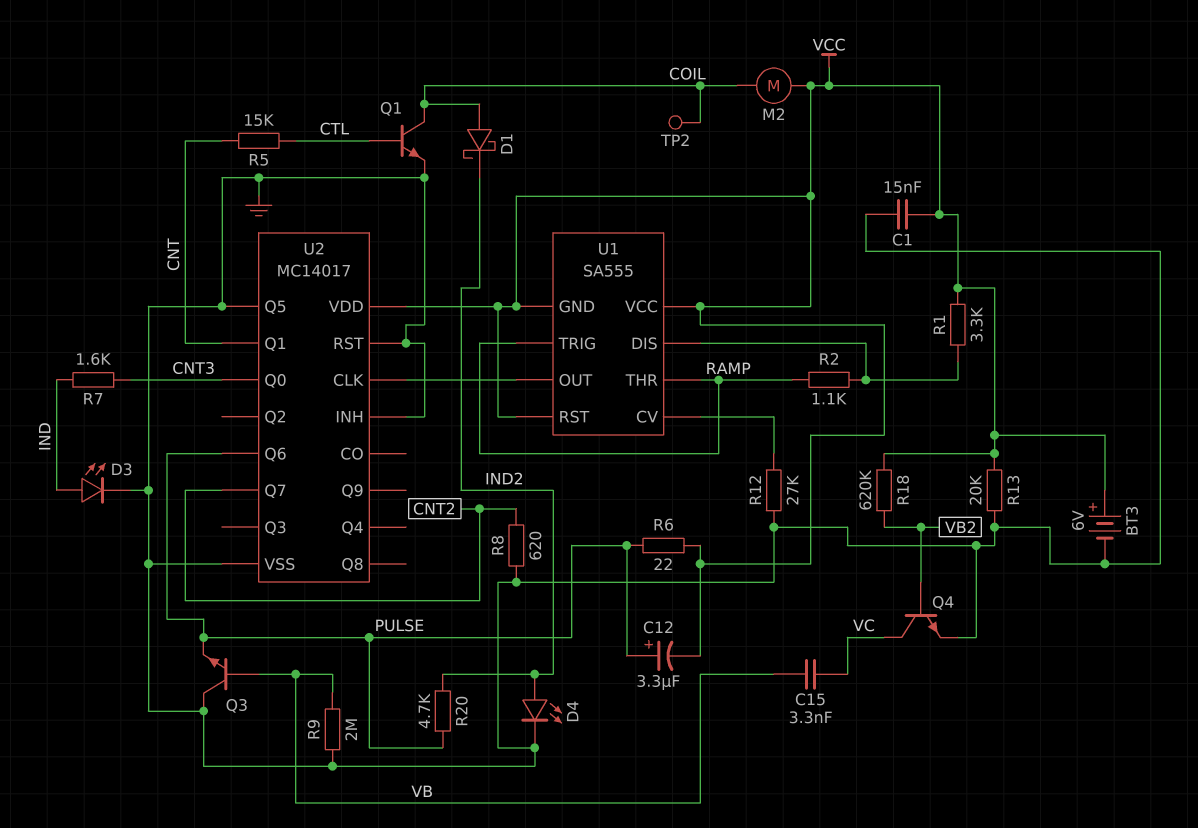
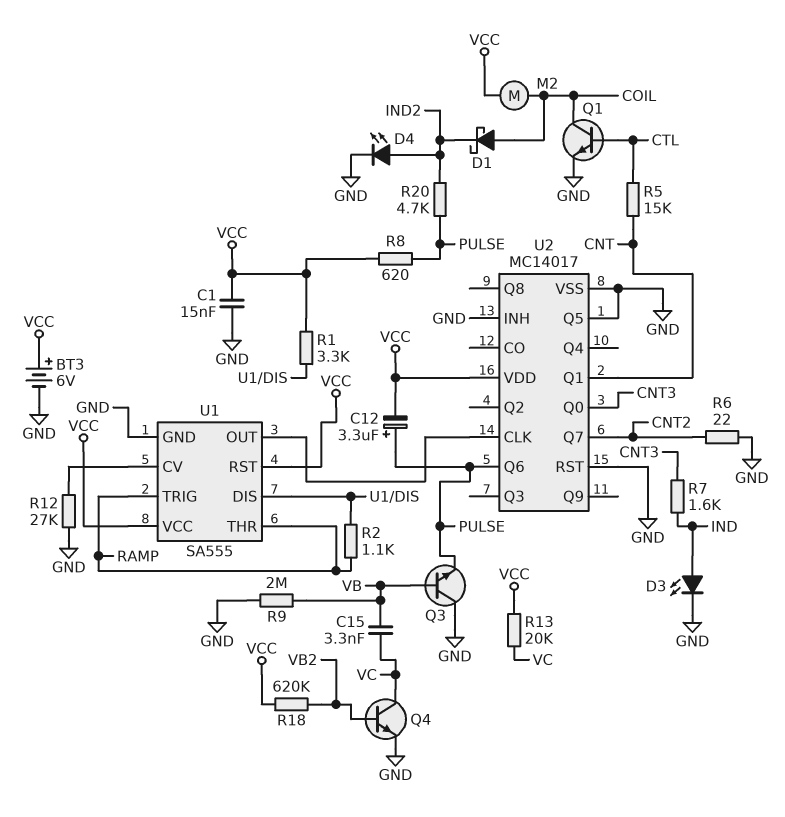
R6: 22 (PULSE, VCC) -> 22 (CNT2, GND)
R8: 620 (CNT2, GND) -> 620 (PULSE, VCC)
R13: 20k (GND, VCC) -> 20k (VC, VCC)
TP2: test point (COIL) -> none
U1 pin GND: VCC -> GND

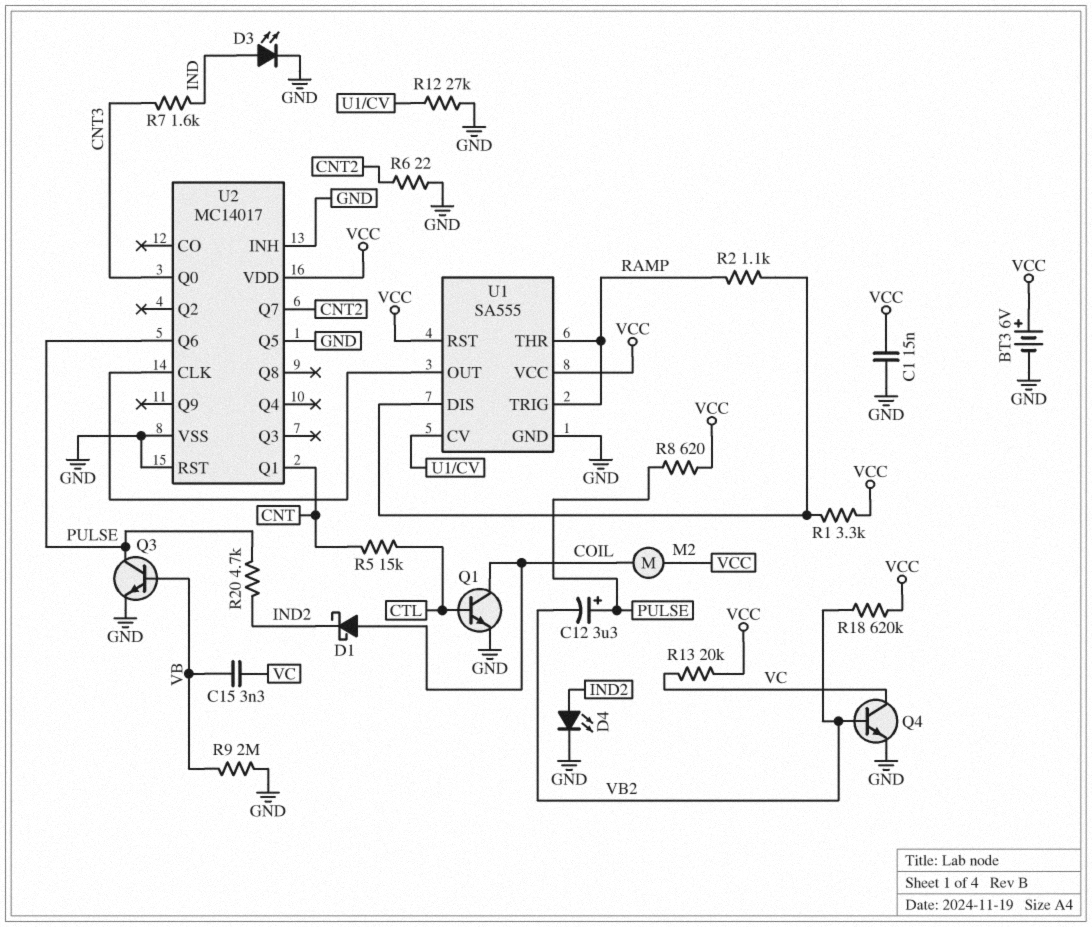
C12: 3.3uF (plus PULSE, minus VCC) -> 3.3uF (plus PULSE, minus VB2)
Q3: NPN (B VB, C GND, E PULSE) -> NPN (B VB, C PULSE, E GND)

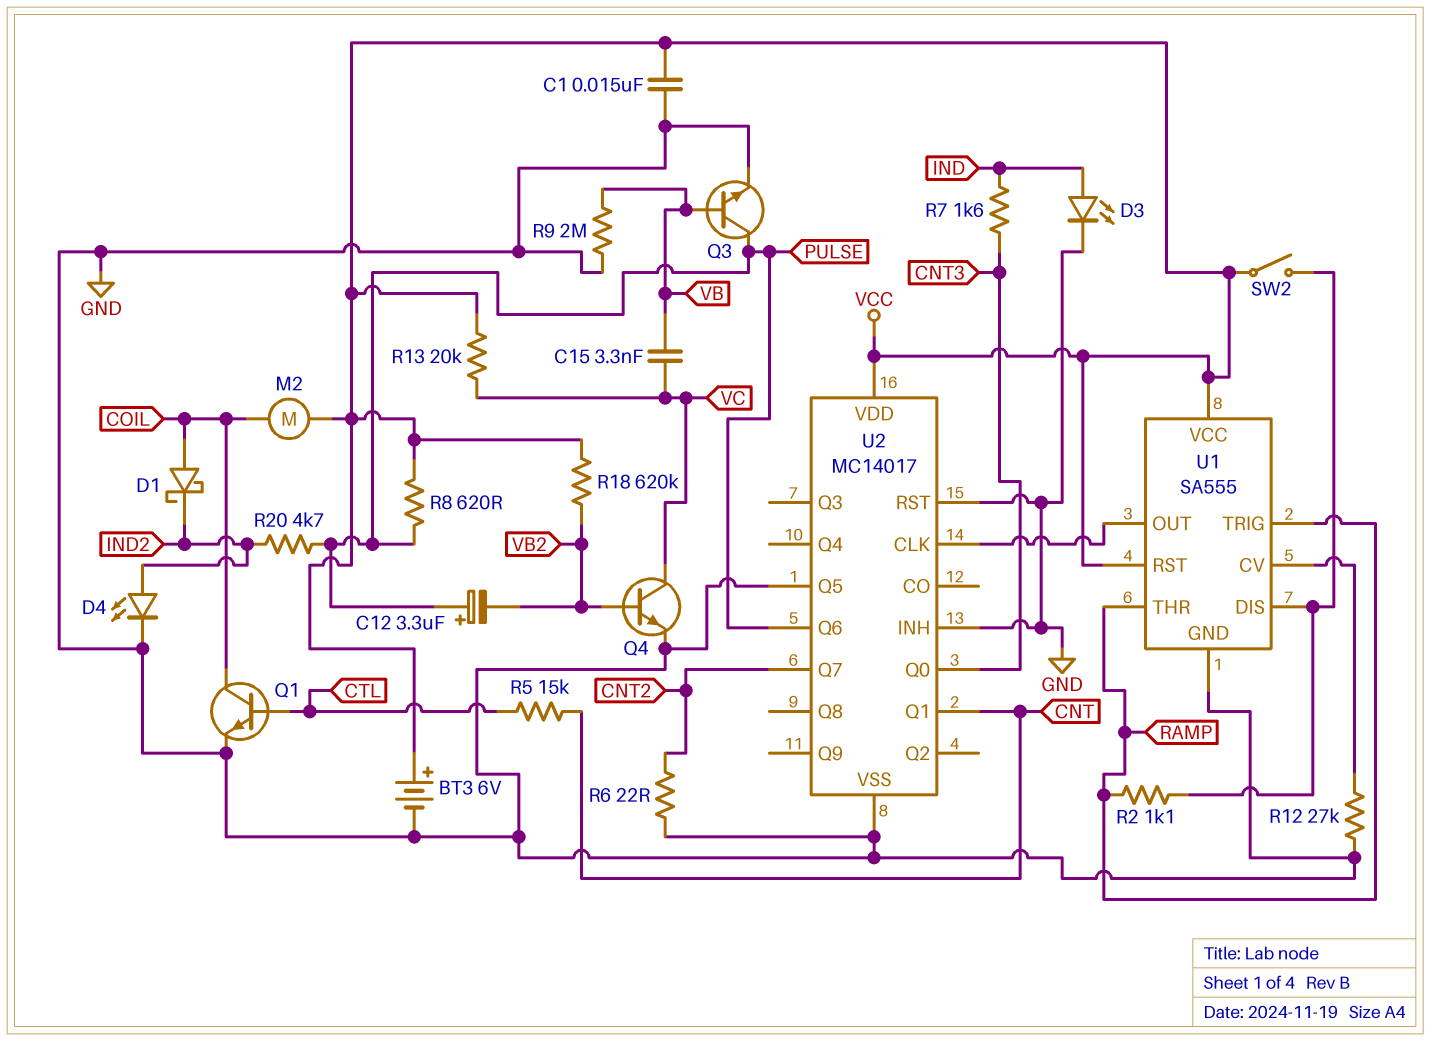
R1: 3.3k (U1/DIS, VCC) -> none
SW2: none -> switch (U1/DIS, VCC)

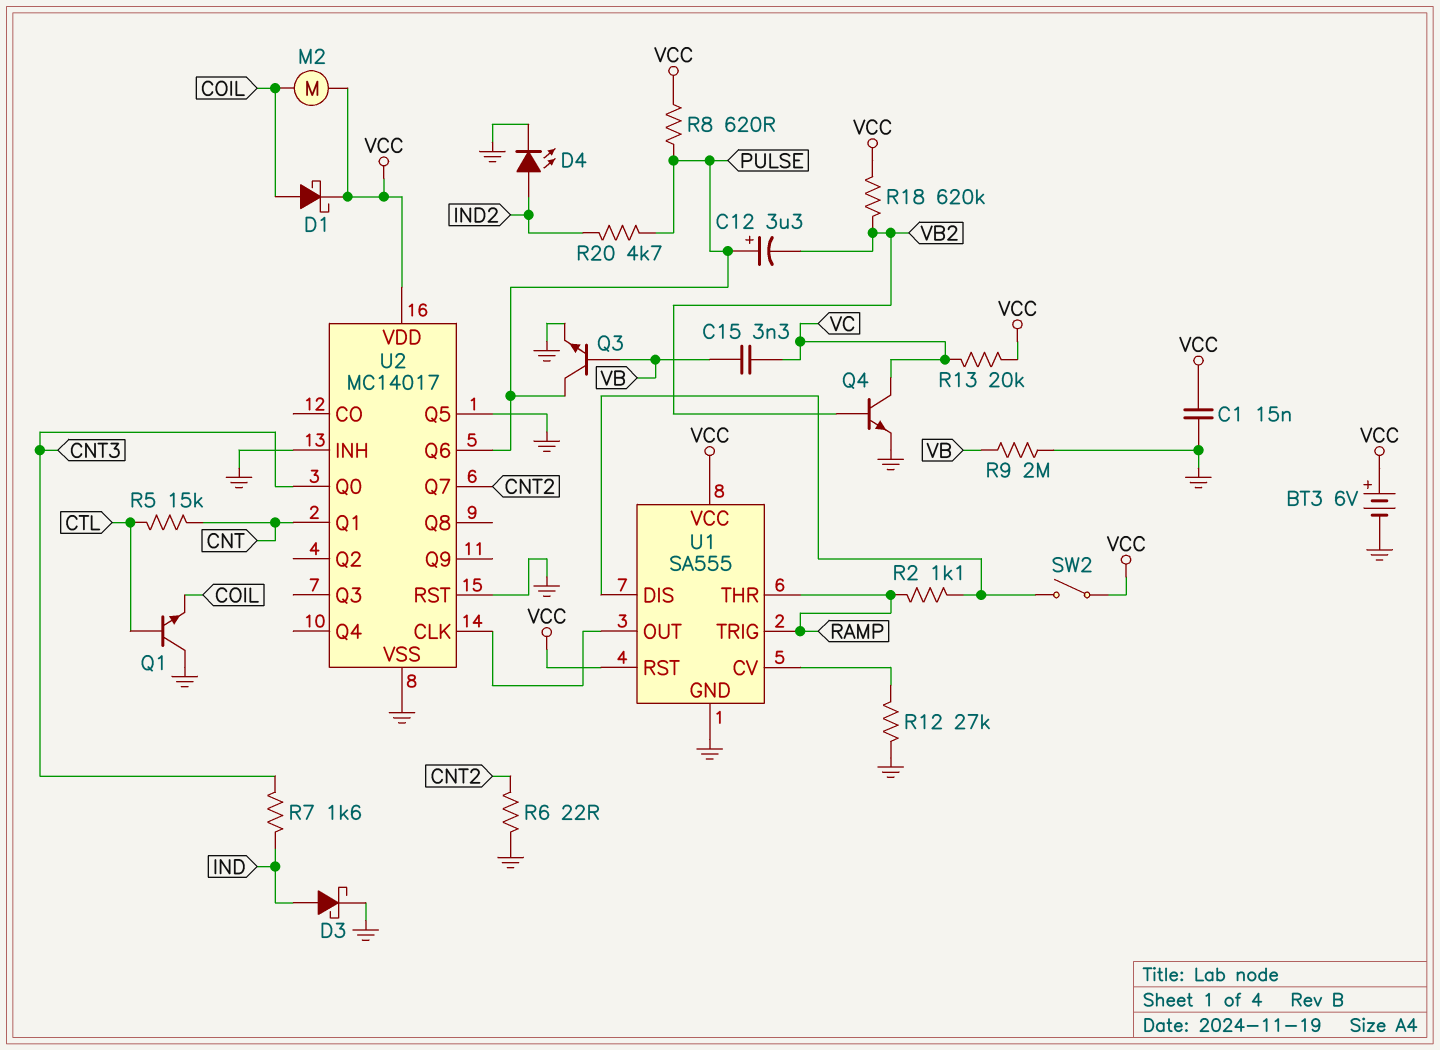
D1: schottky (A COIL, K IND2) -> schottky (A COIL, K VCC)
D3: LED (A IND, K GND) -> schottky (A IND, K GND)
Q1: NPN (B CTL, C COIL, E GND) -> NPN (B CTL, C GND, E COIL)

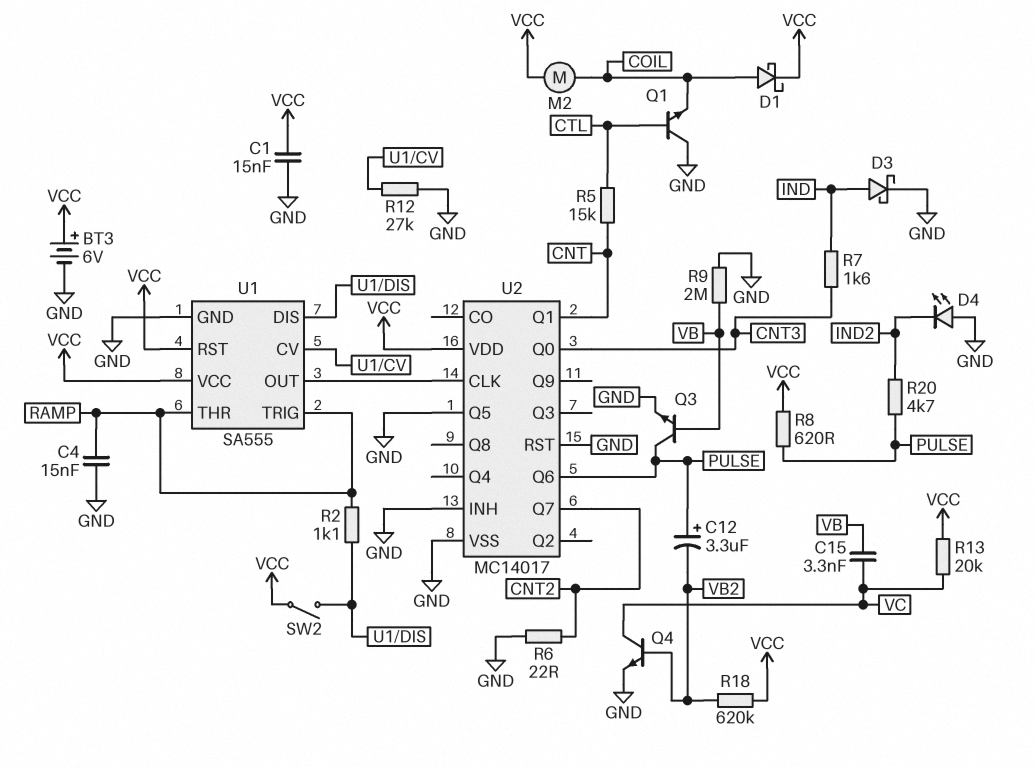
C4: none -> 15nF (GND, RAMP)
D4: LED (A IND2, K GND) -> LED (A GND, K IND2)

